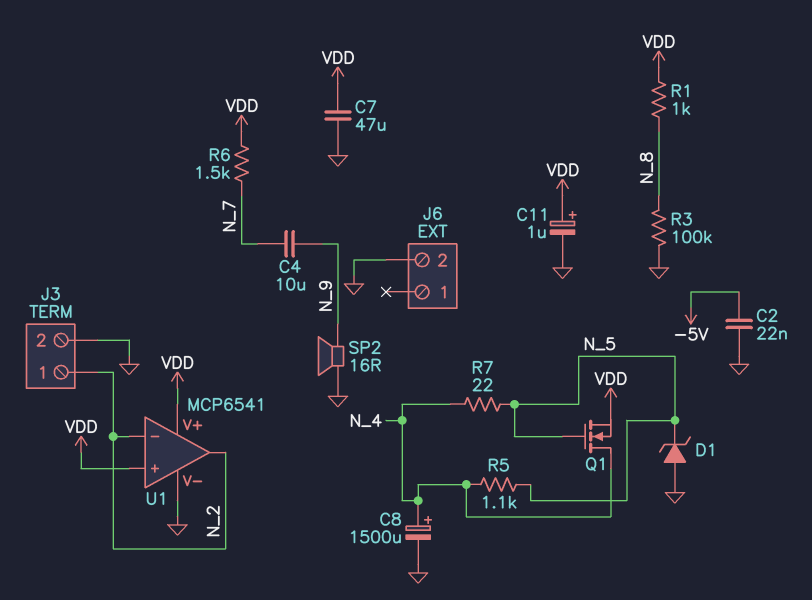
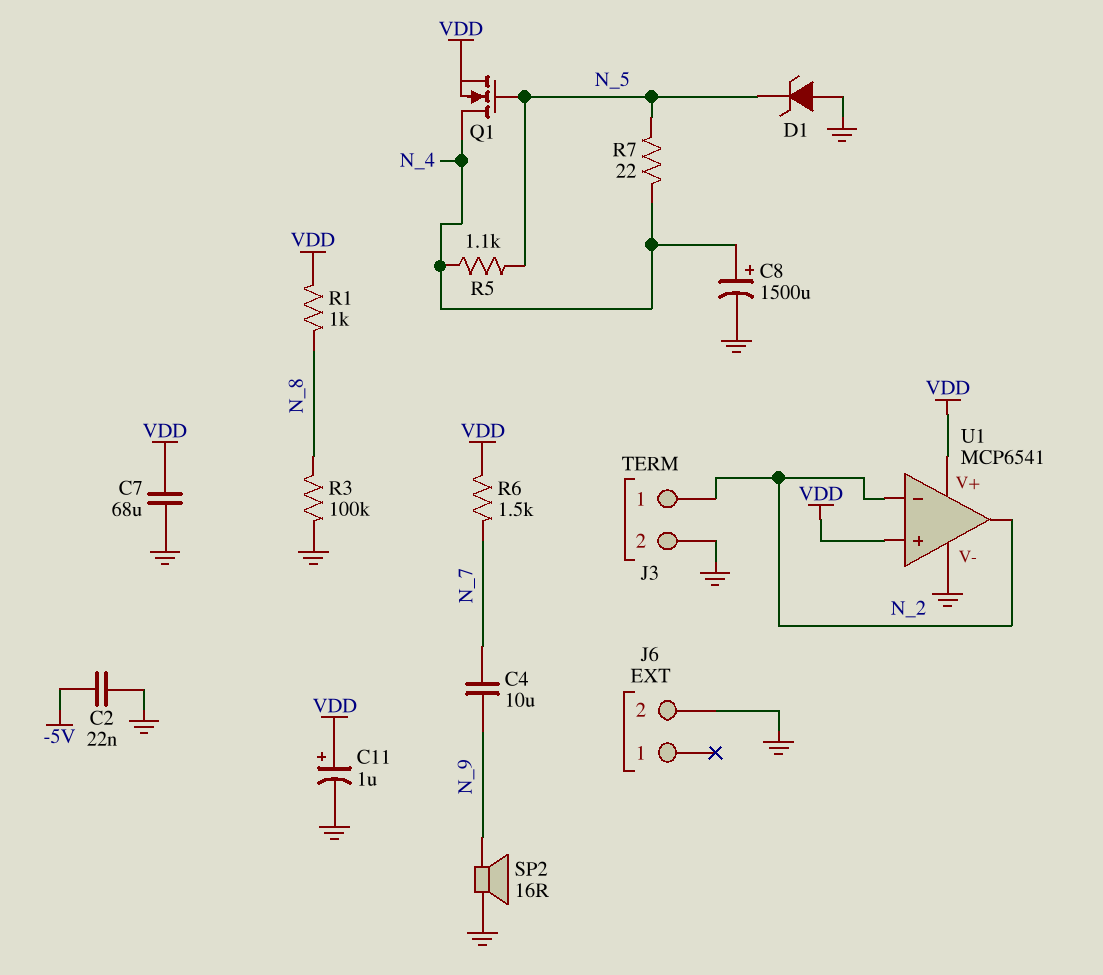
C7: 47uF (GND, VDD) -> 68uF (GND, VDD)

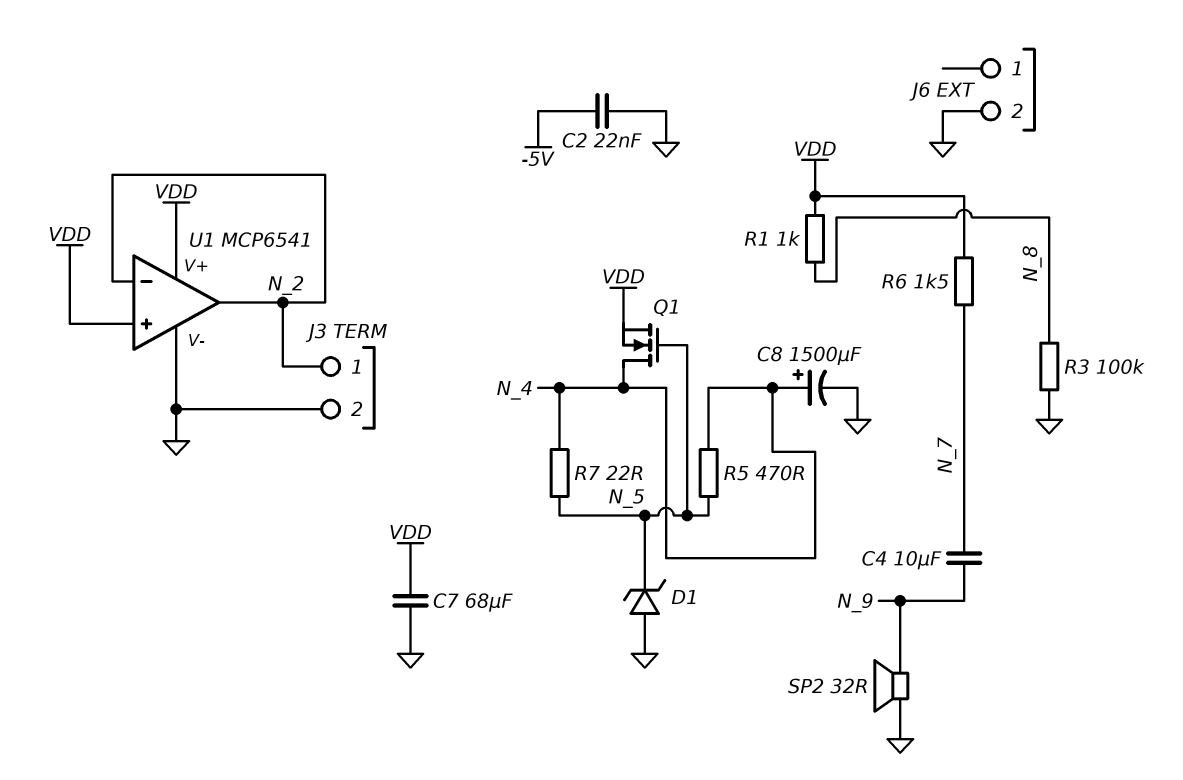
C11: 1uF (plus VDD, minus GND) -> none
R5: 1.1k (N_4, N_5) -> 470 (N_4, N_5)
SP2: speaker 16R (GND, N_9) -> speaker 32R (GND, N_9)

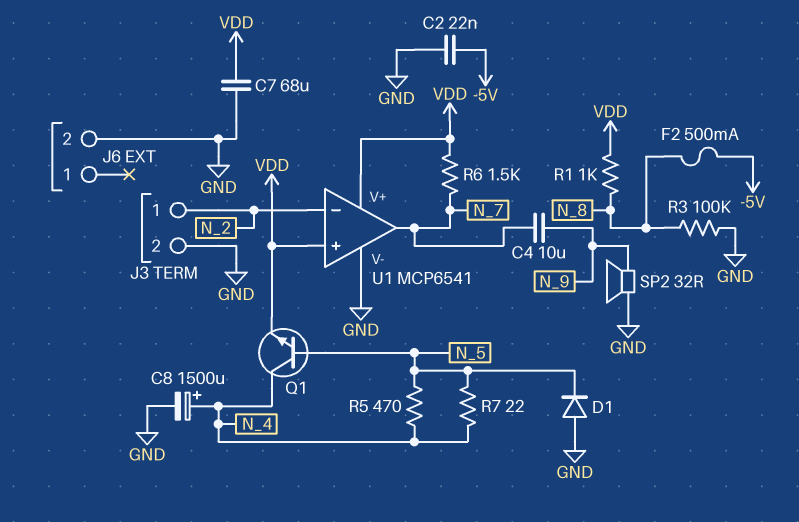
D1: zener (A GND, K N_5) -> diode (A GND, K N_5)
F2: none -> 500mA (-5V, N_8)
Q1: NMOS (G N_5, D N_4, S VDD) -> NPN (B N_5, C N_4, E VDD)
U1 pin out: N_2 -> N_7

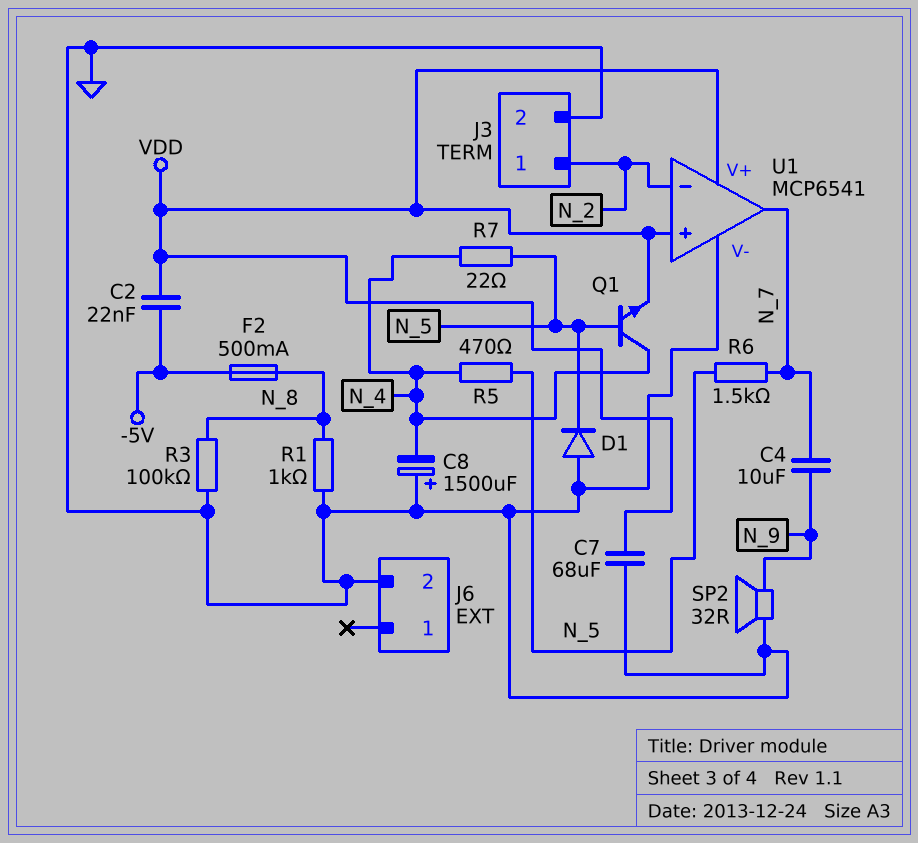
C2: 22nF (-5V, GND) -> 22nF (-5V, VDD)
C8: 1500uF (plus N_4, minus GND) -> 1500uF (plus GND, minus N_4)
R1: 1k (N_8, VDD) -> 1k (GND, N_8)
R6: 1.5k (N_7, VDD) -> 1.5k (N_5, N_7)

